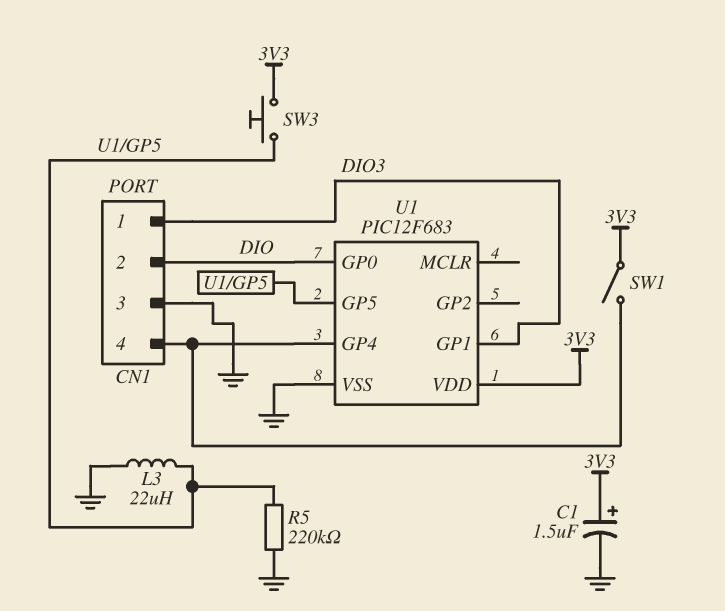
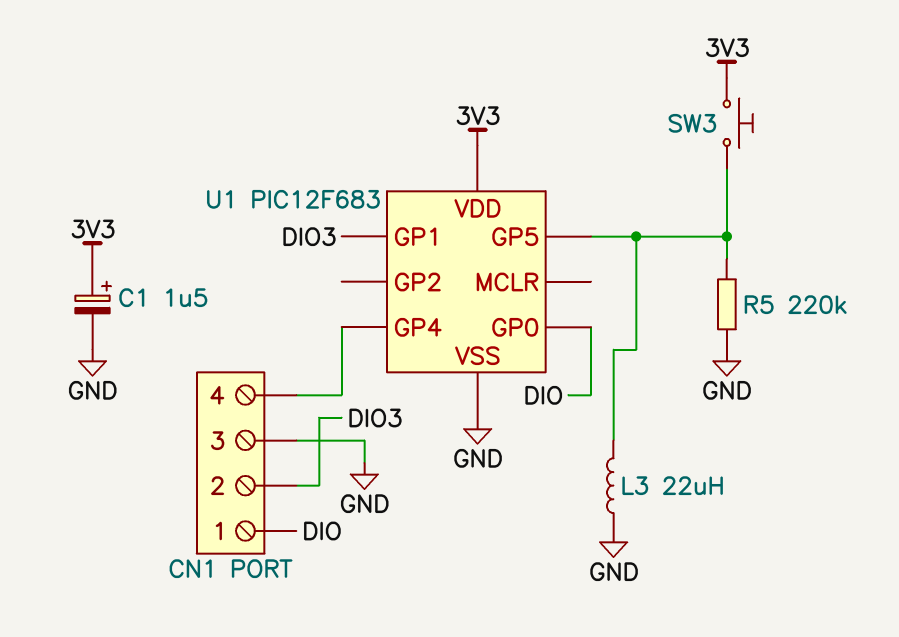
CN1 pin 1: DIO3 -> DIO
CN1 pin 2: DIO -> DIO3
SW1: switch (3V3, CN1/4) -> none

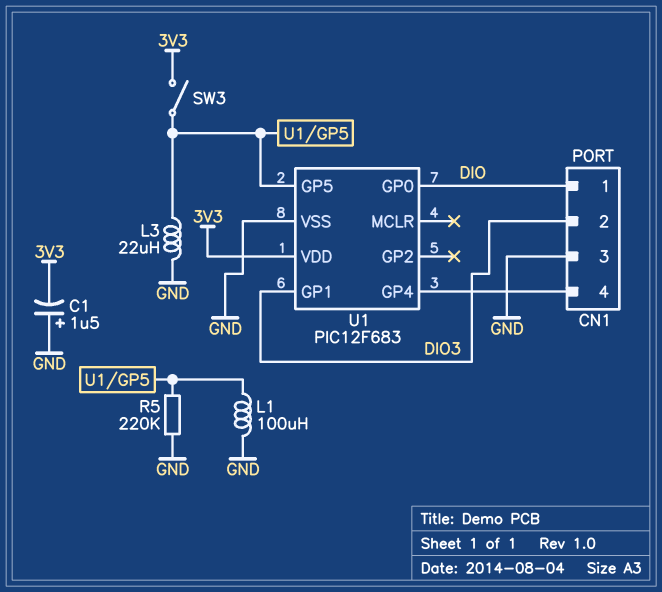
C1: 1.5uF (plus 3V3, minus GND) -> 1.5uF (plus GND, minus 3V3)
L1: none -> 100uH (GND, U1/GP5)
SW3: button (3V3, U1/GP5) -> switch (3V3, U1/GP5)

